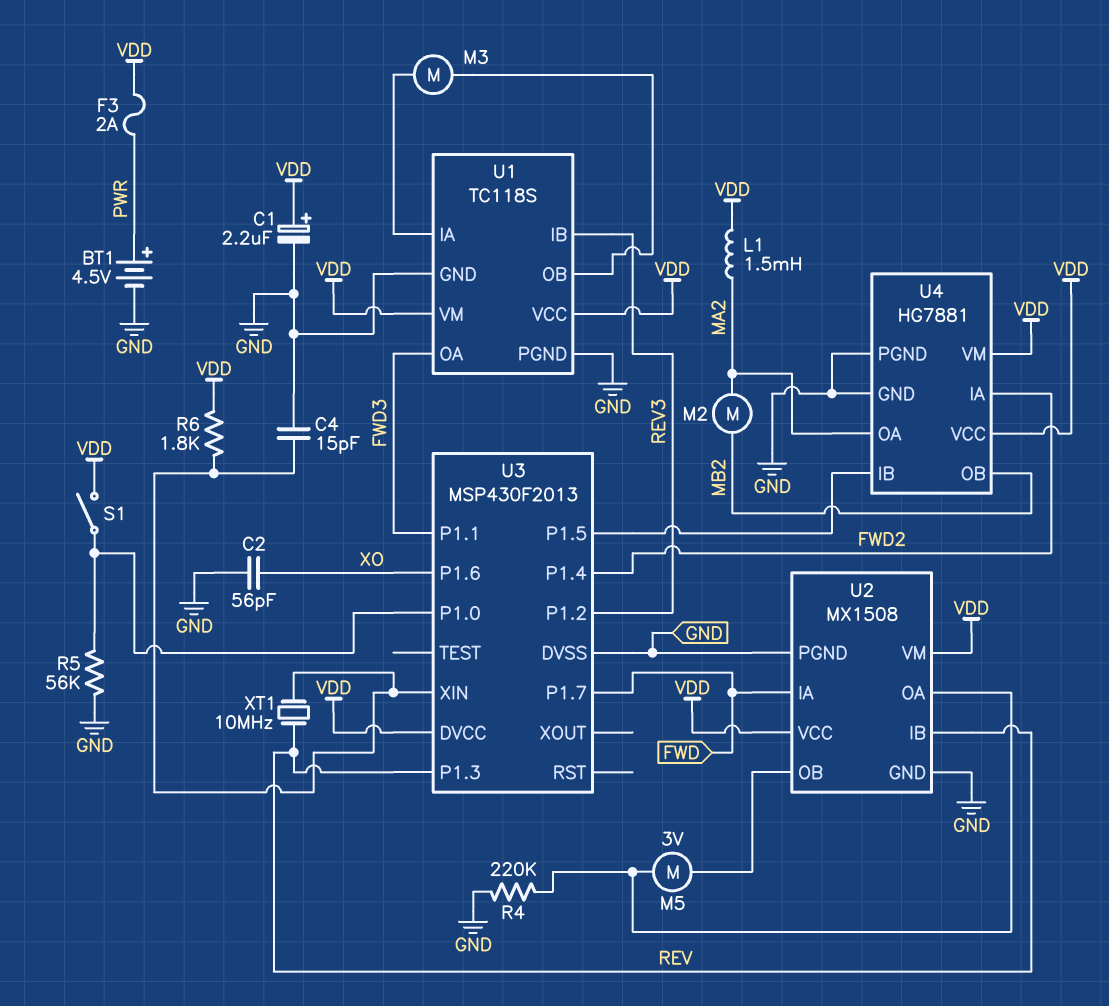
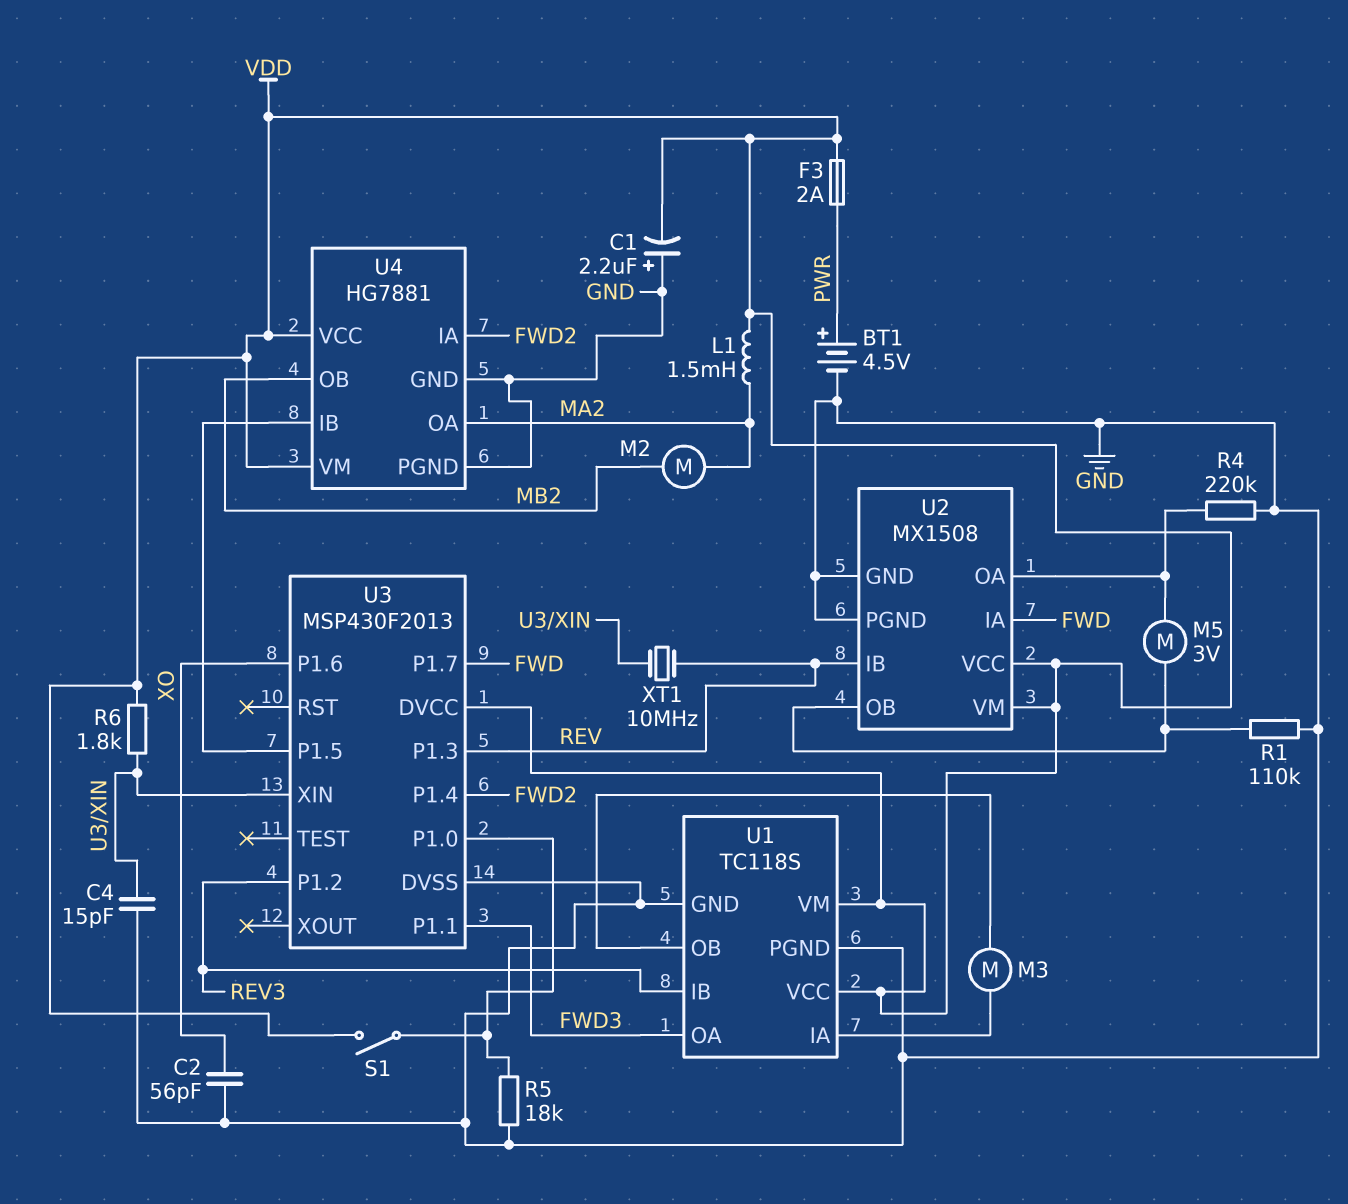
C1: 2.2uF (plus VDD, minus GND) -> 2.2uF (plus GND, minus VDD)
R1: none -> 110k (GND, U2/OB)
R5: 56k (GND, U3/P1.0) -> 18k (GND, U3/P1.0)

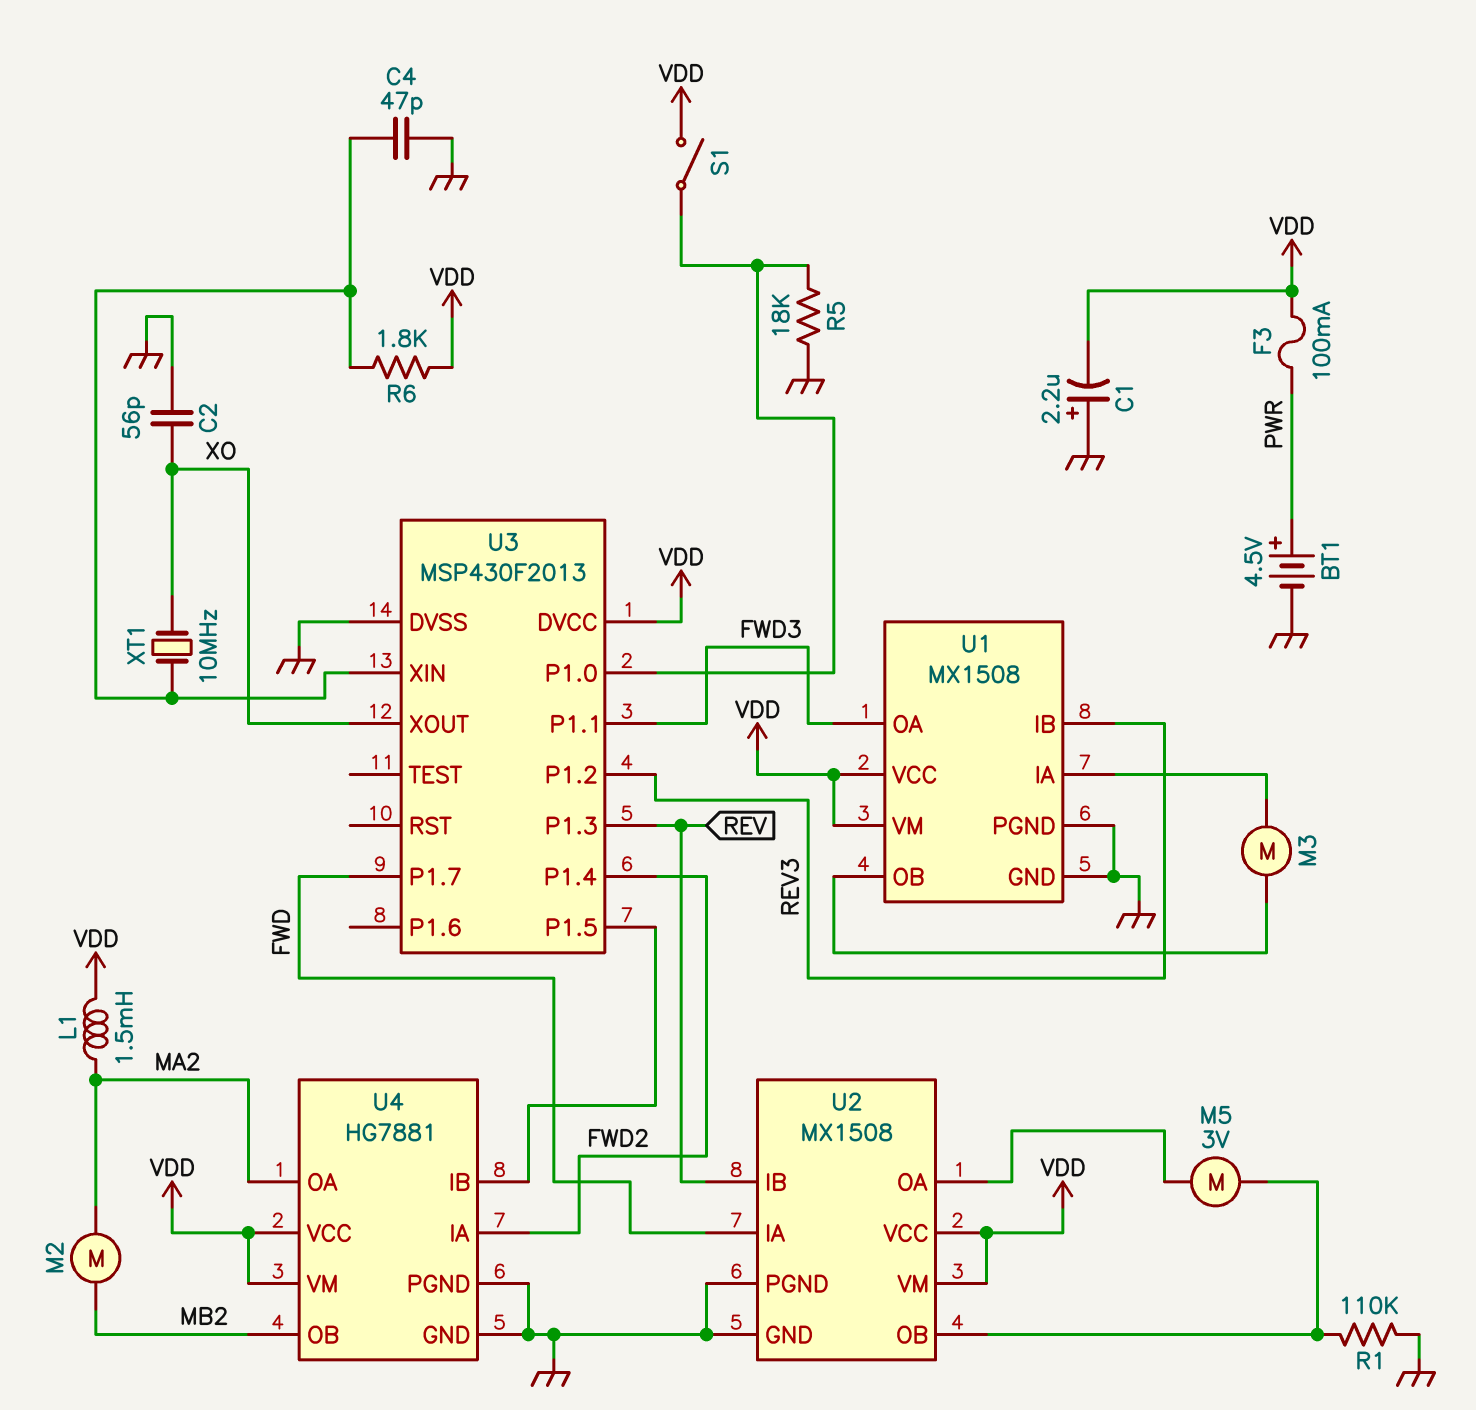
C4: 15pF (GND, U3/XIN) -> 47pF (GND, U3/XIN)
F3: 2A (PWR, VDD) -> 100mA (PWR, VDD)
R4: 220k (GND, U2/OA) -> none
U1: TC118S -> MX1508
U3 pin P1.6: XO -> none
U3 pin XOUT: none -> XO
XT1: 10MHz (REV, U3/XIN) -> 10MHz (U3/XIN, XO)

